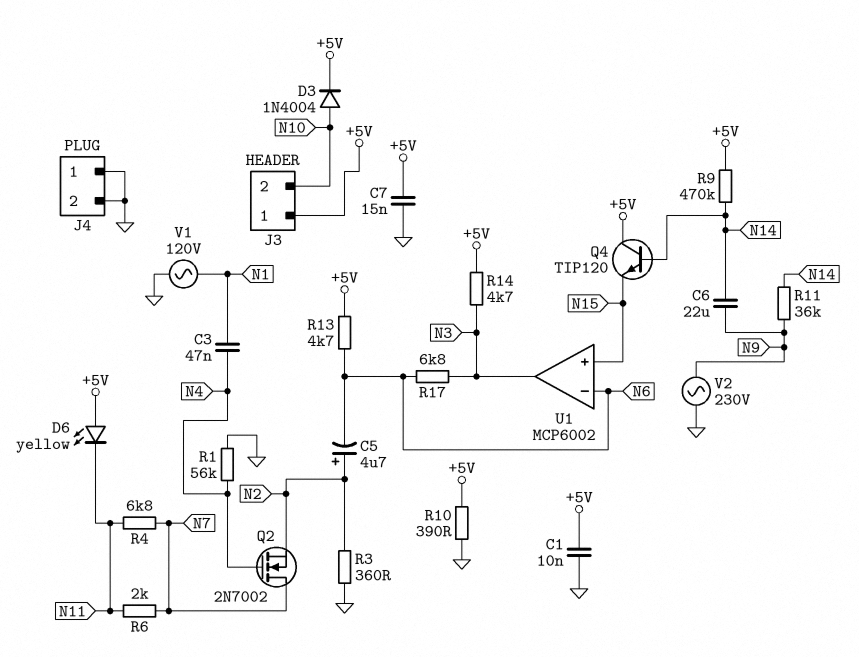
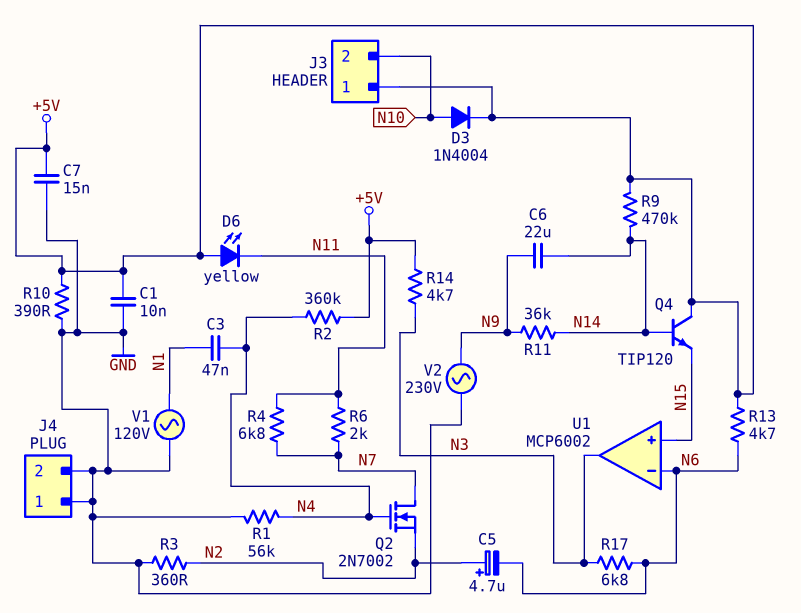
R2: none -> 360k (+5V, N4)

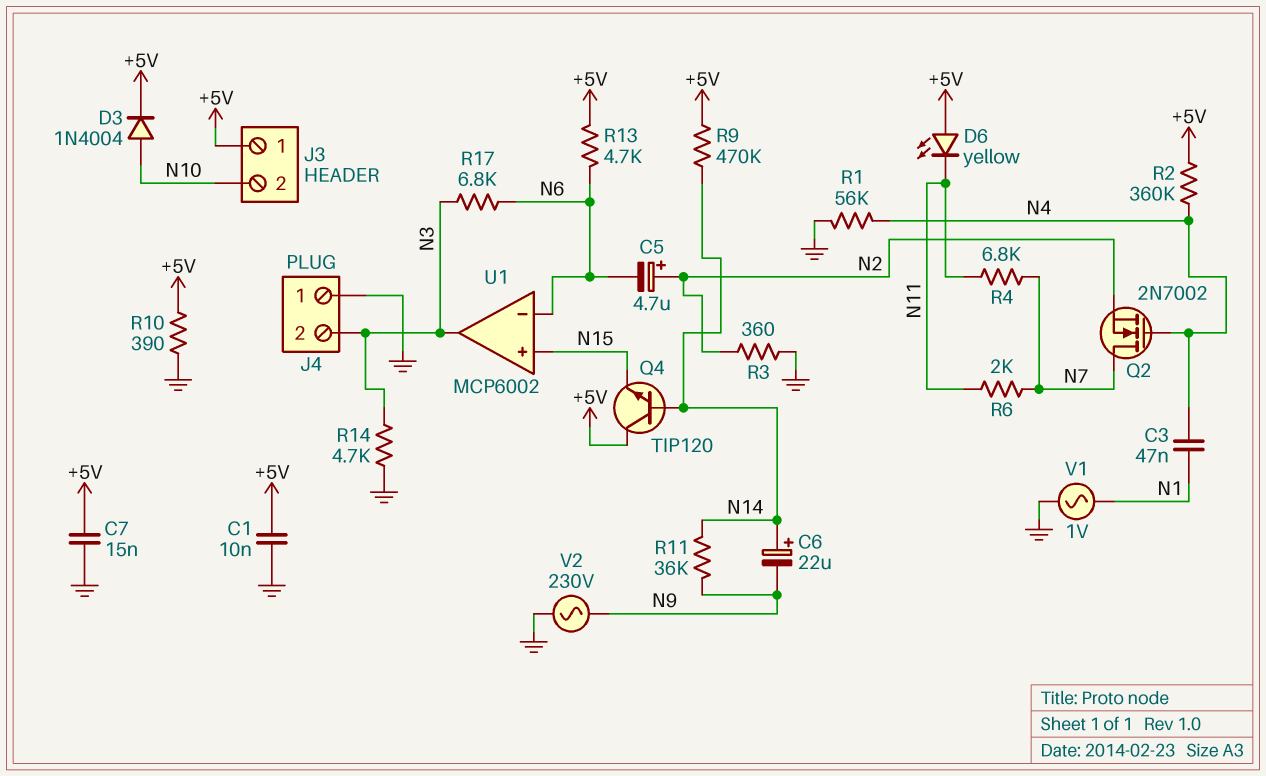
C6: 22uF (N9, N14) -> 22uF (plus N14, minus N9)
J4 pin 2: GND -> N3
R14: 4.7k (+5V, N3) -> 4.7k (GND, N3)
V1: AC 120V (GND, N1) -> AC 1V (GND, N1)

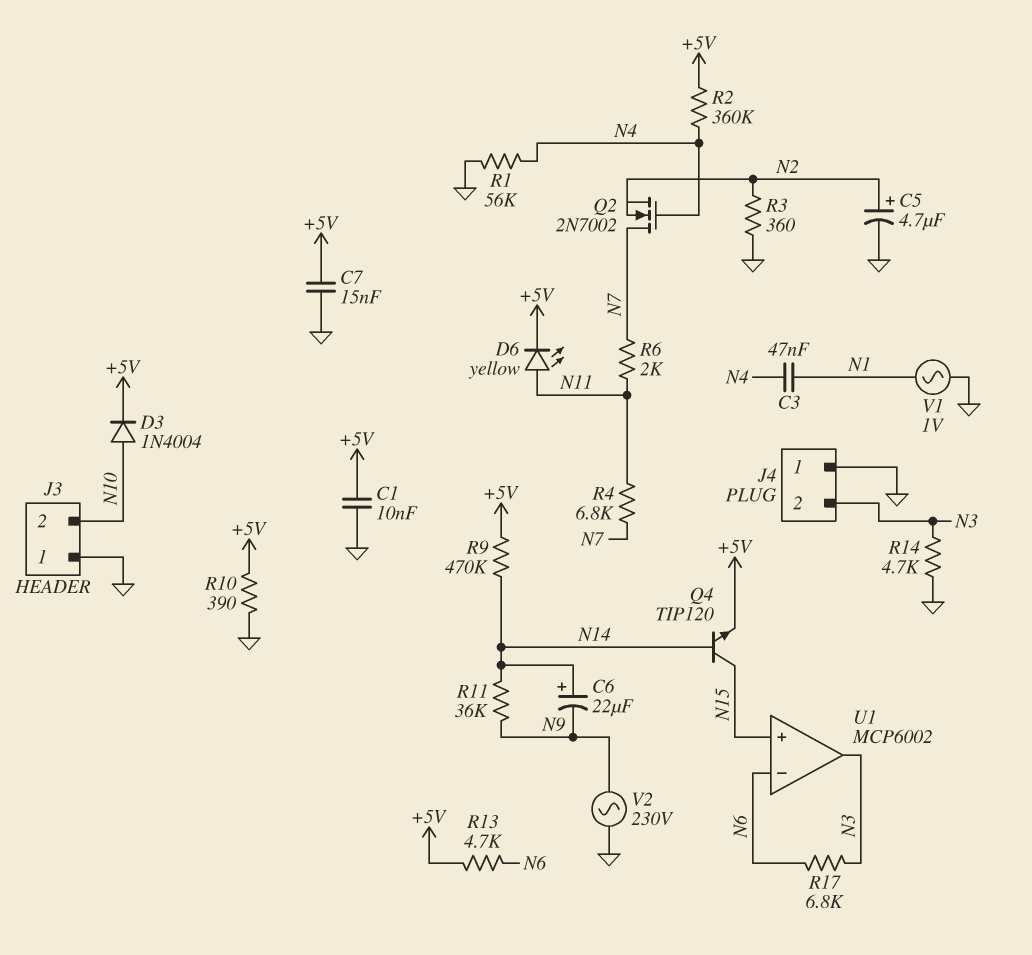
C5: 4.7uF (plus N2, minus N6) -> 4.7uF (plus N2, minus GND)
D6: LED yellow (A +5V, K N11) -> LED yellow (A N11, K +5V)
J3 pin 1: +5V -> GND
Q4: NPN TIP120 (B N14, C +5V, E N15) -> NPN TIP120 (B N14, C N15, E +5V)

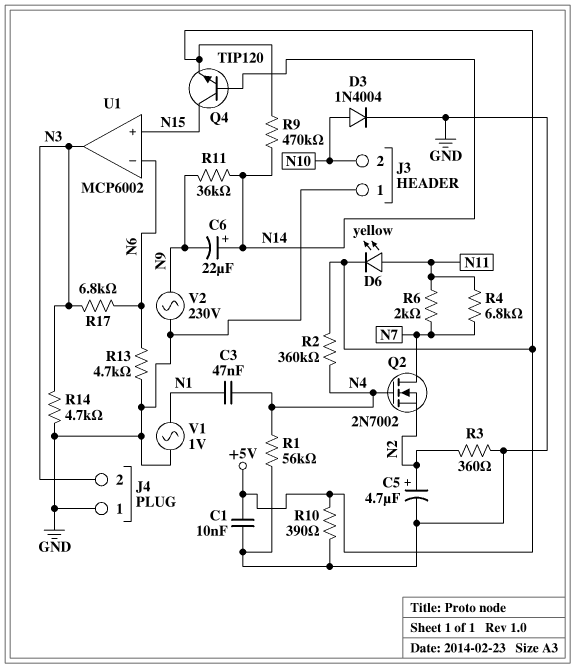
C7: 15nF (+5V, GND) -> none
D3: diode 1N4004 (A N10, K +5V) -> diode 1N4004 (A N10, K GND)
R13: 4.7k (+5V, N6) -> 4.7k (GND, N6)

